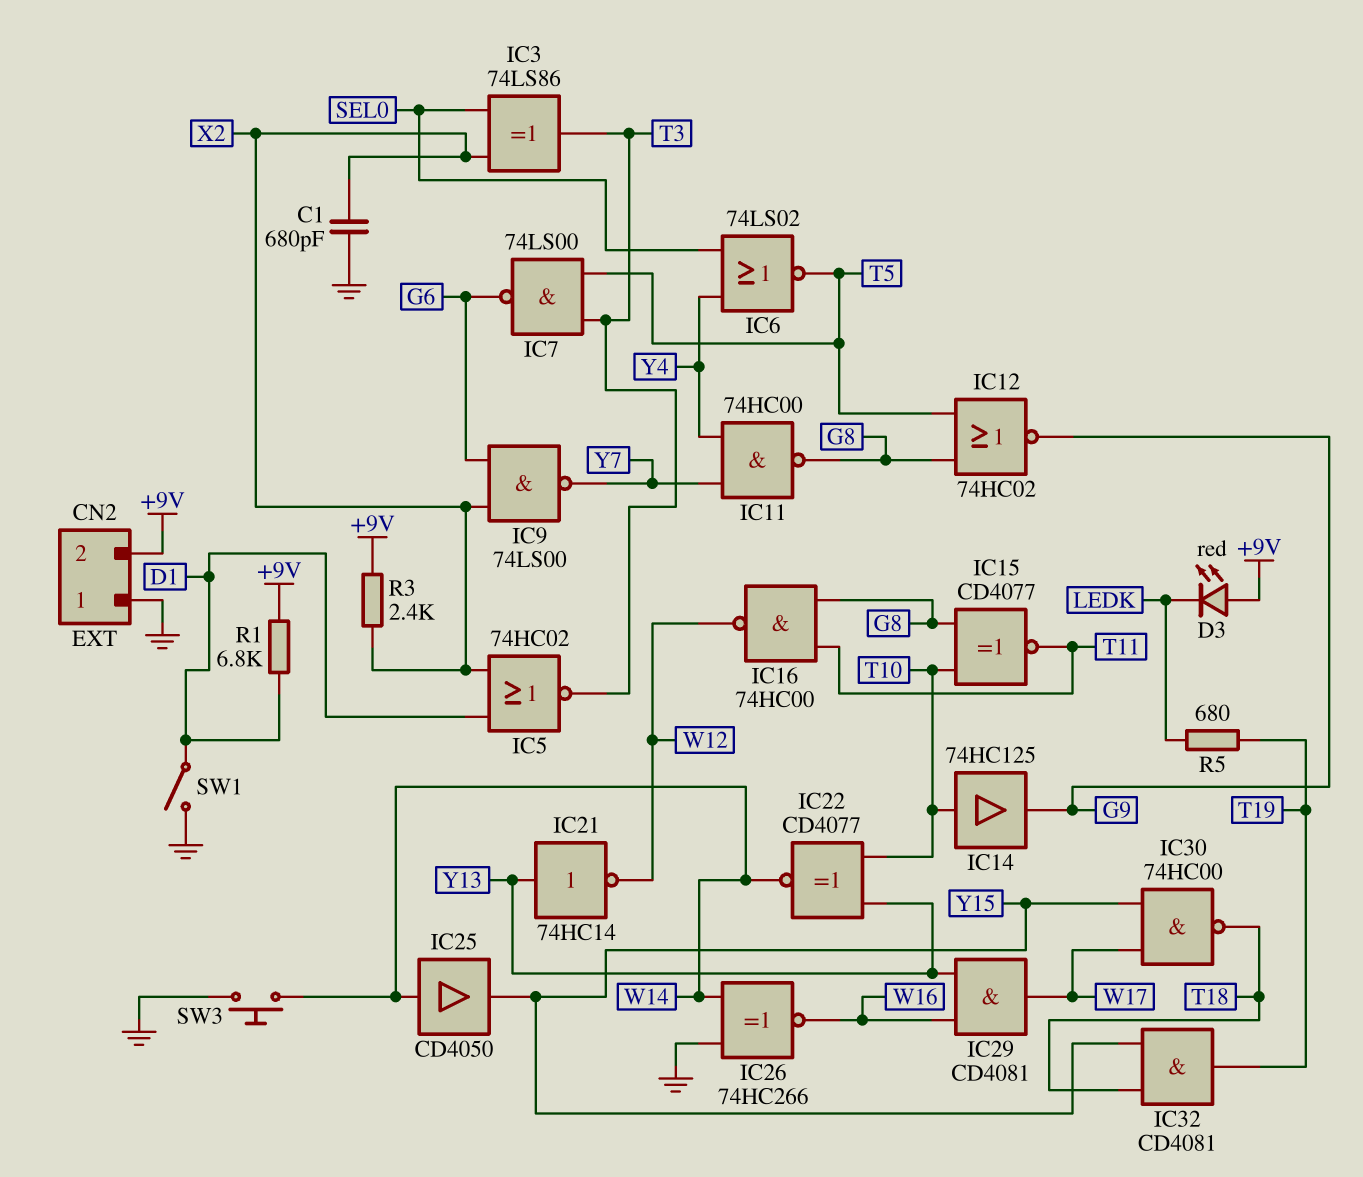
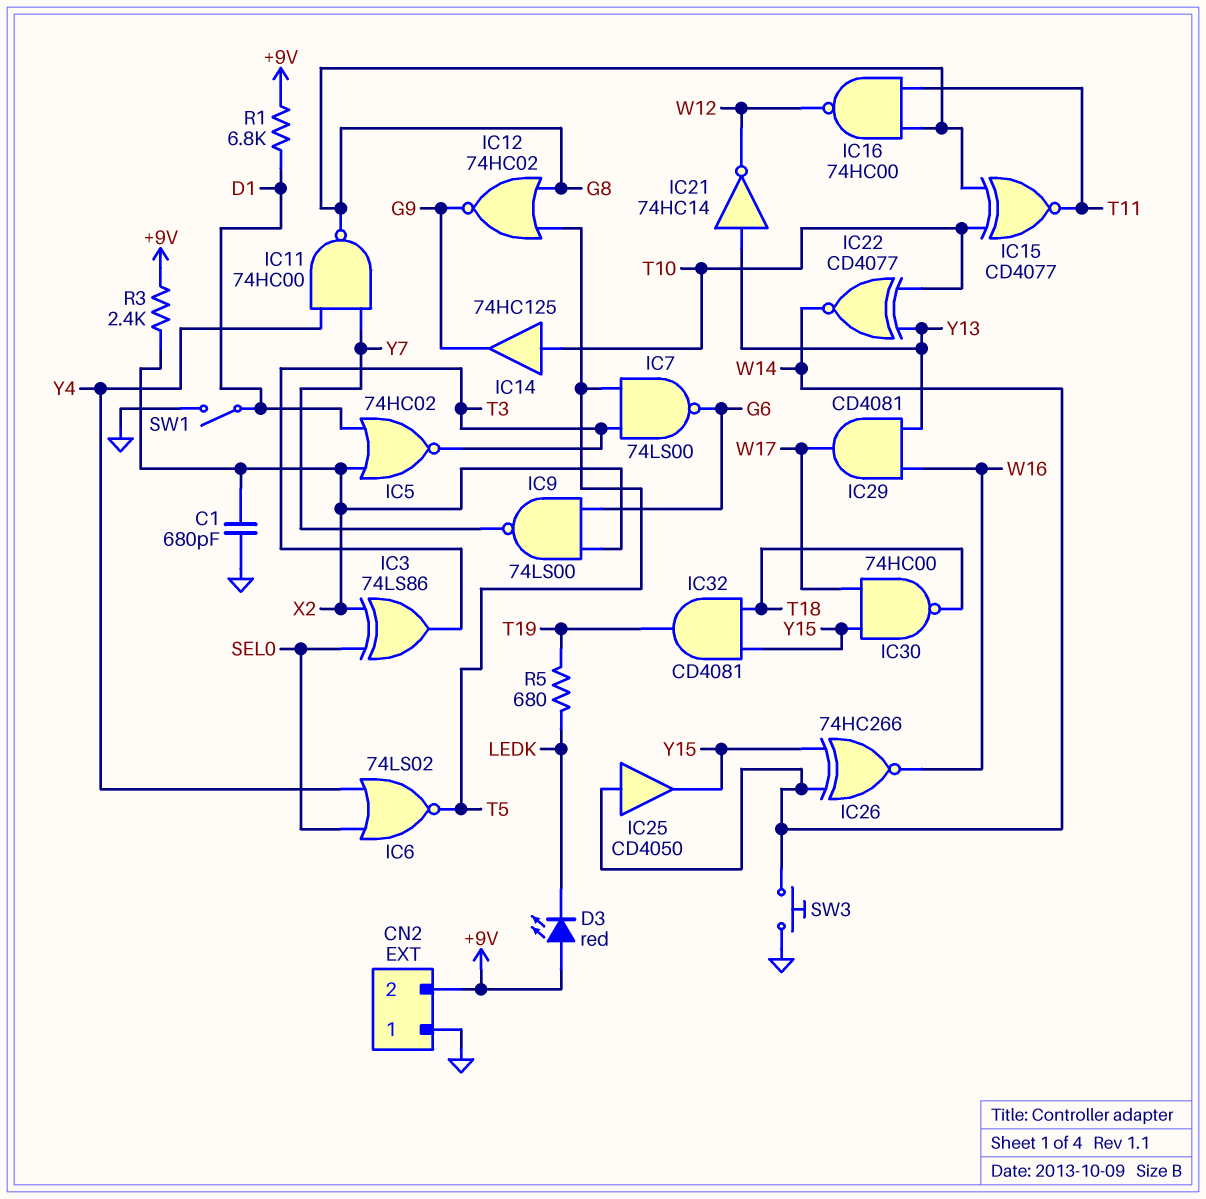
IC26: XNOR 74HC266 (in GND, in W14, out W16) -> XNOR 74HC266 (in W14, in Y15, out W16)

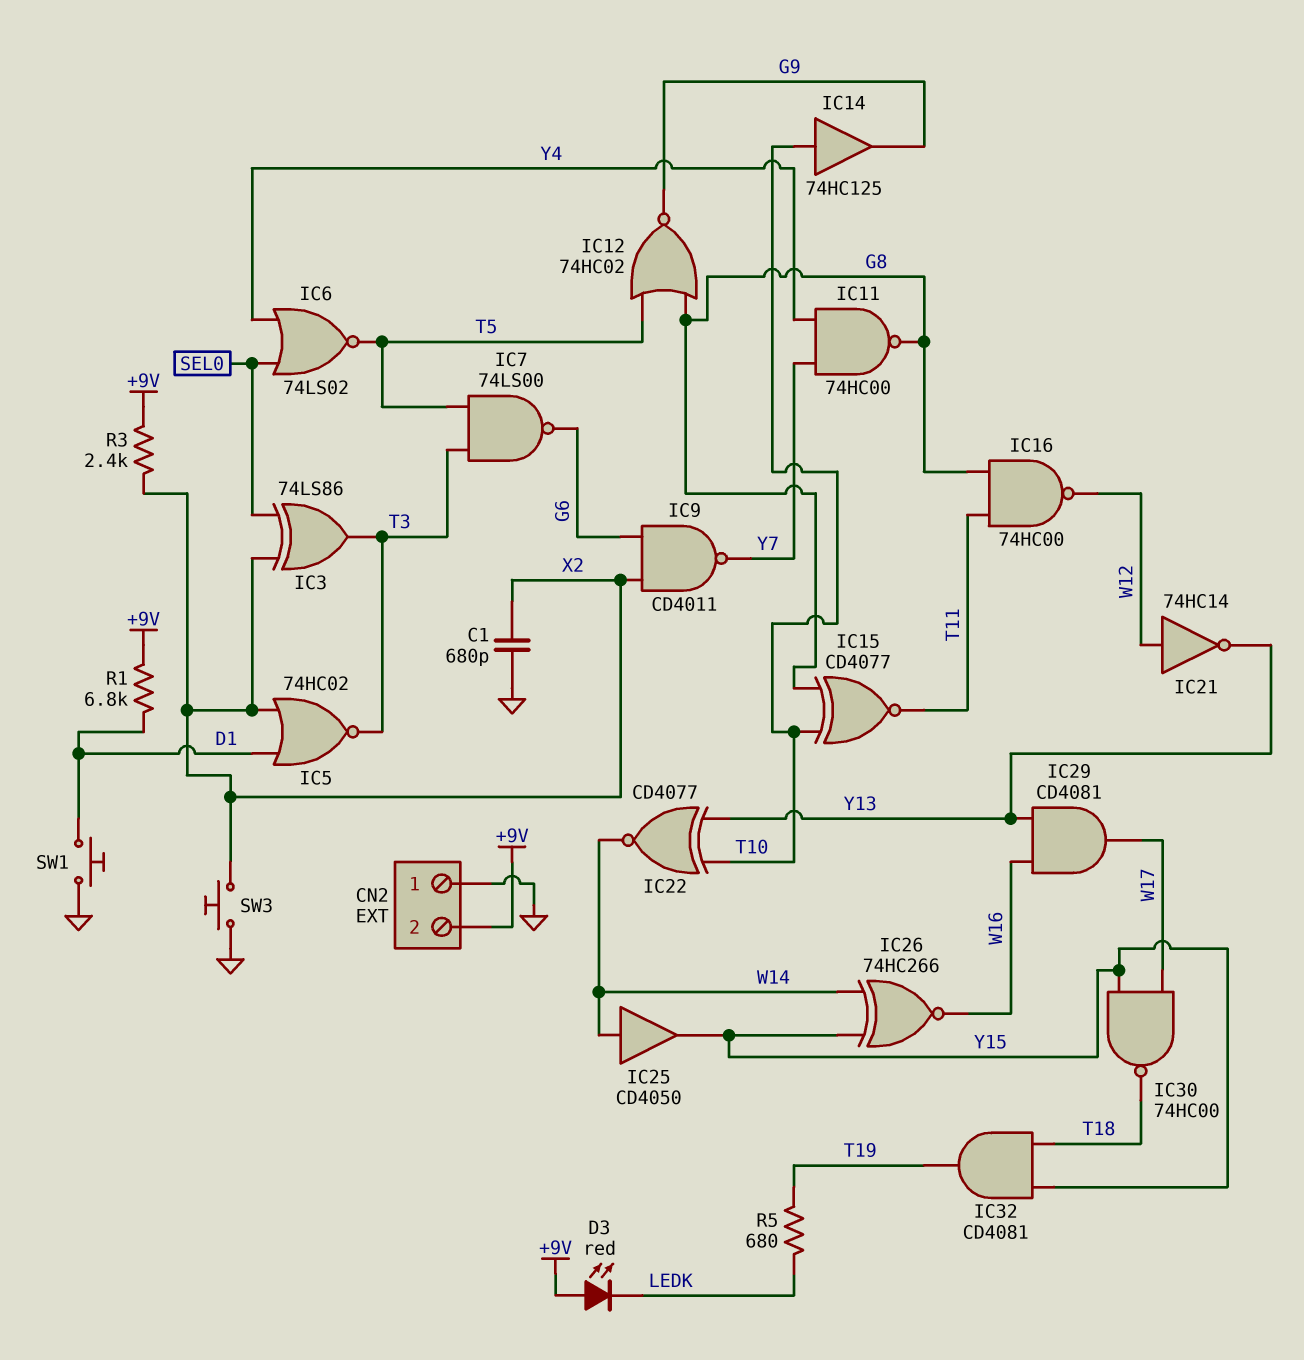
IC9: NAND 74LS00 (in G6, in X2, out Y7) -> NAND CD4011 (in G6, in X2, out Y7)
IC21: NOT 74HC14 (in Y13, out W12) -> NOT 74HC14 (in W12, out Y13)
SW1: switch (D1, GND) -> button (D1, GND)
SW3: button (GND, W14) -> button (GND, X2)

